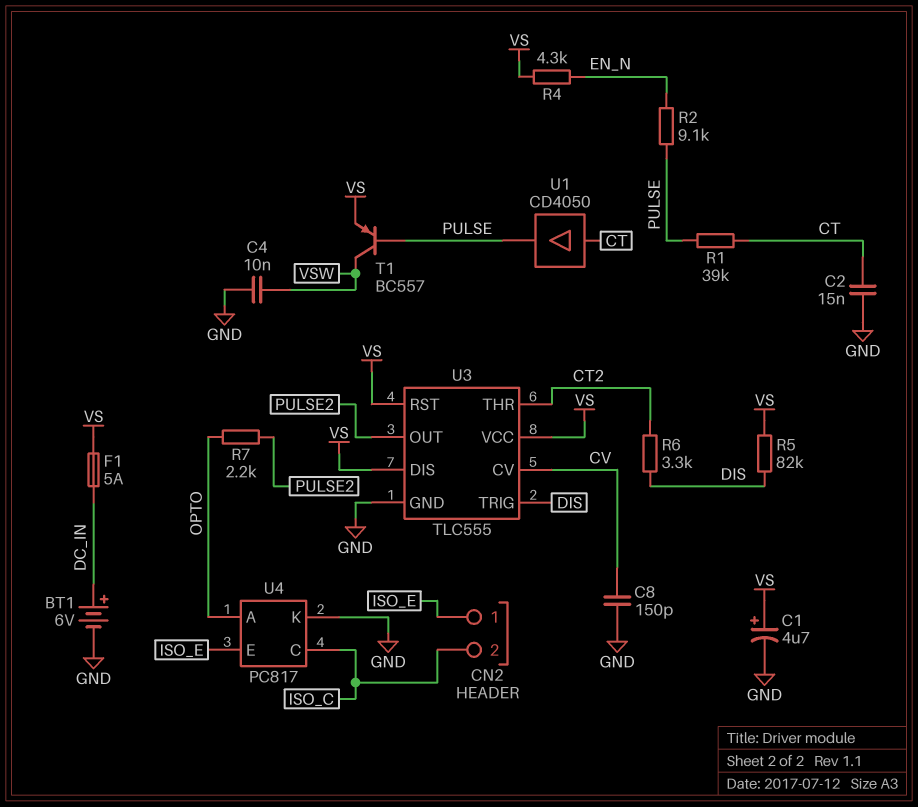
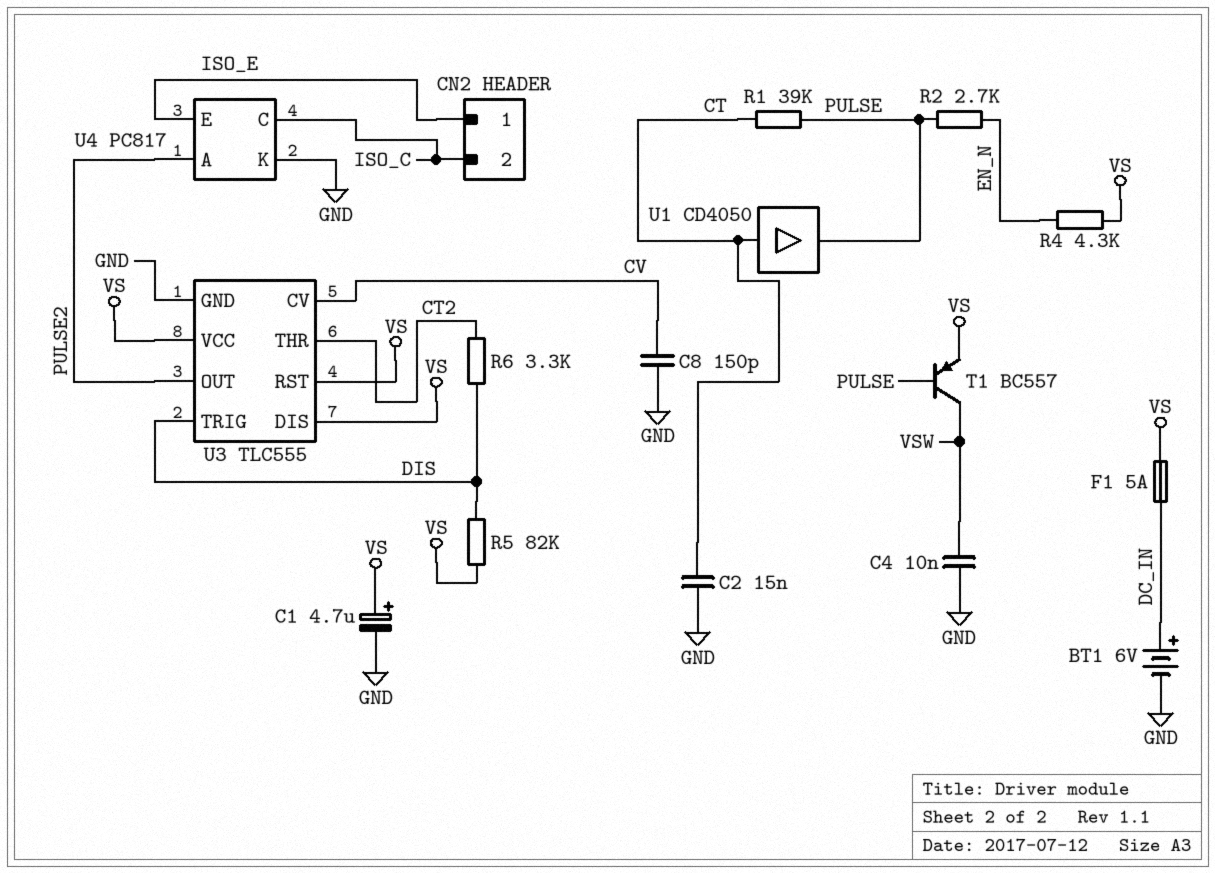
R2: 9.1k (EN_N, PULSE) -> 2.7k (EN_N, PULSE)
R7: 2.2k (OPTO, PULSE2) -> none
U4 pin A: OPTO -> PULSE2

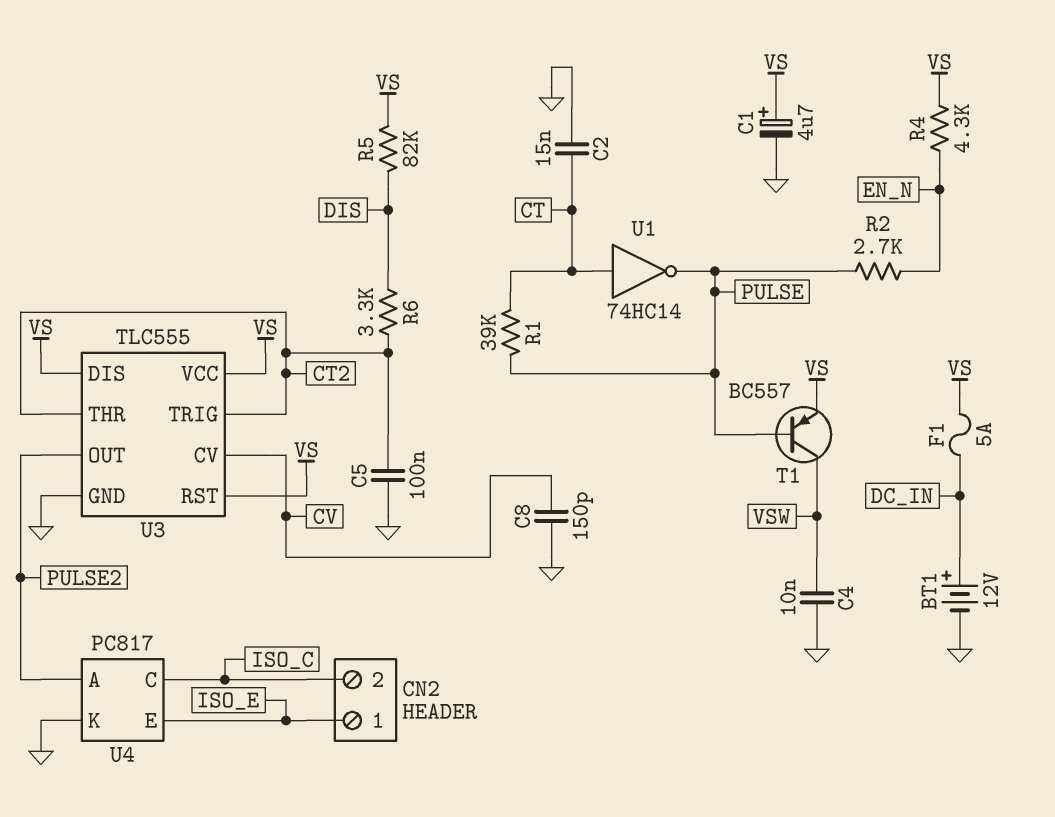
BT1: 6V (plus DC_IN, minus GND) -> 12V (plus DC_IN, minus GND)
C5: none -> 100nF (CT2, GND)
U1: buffer CD4050 (in CT, out PULSE) -> NOT 74HC14 (in CT, out PULSE)
U3 pin TRIG: DIS -> CT2

